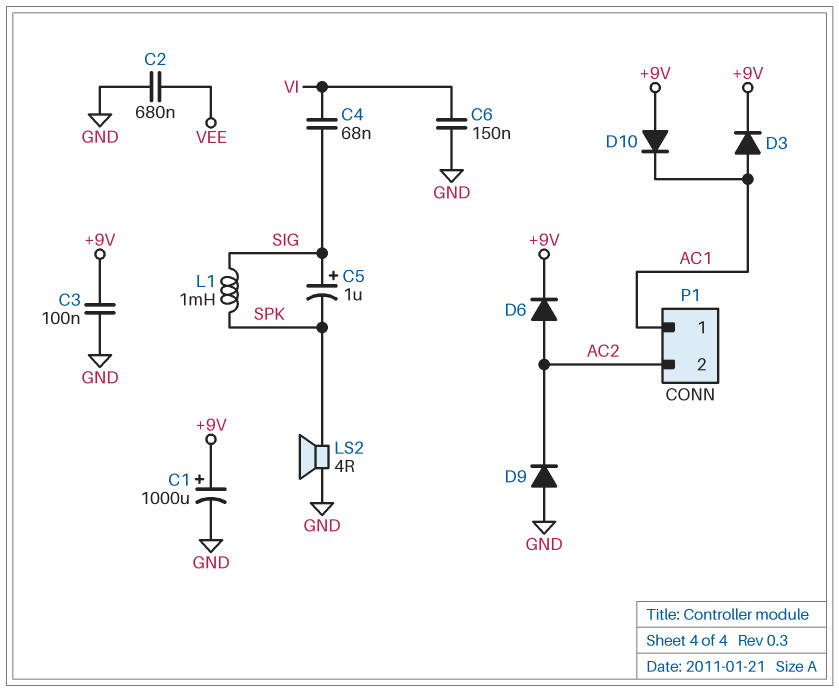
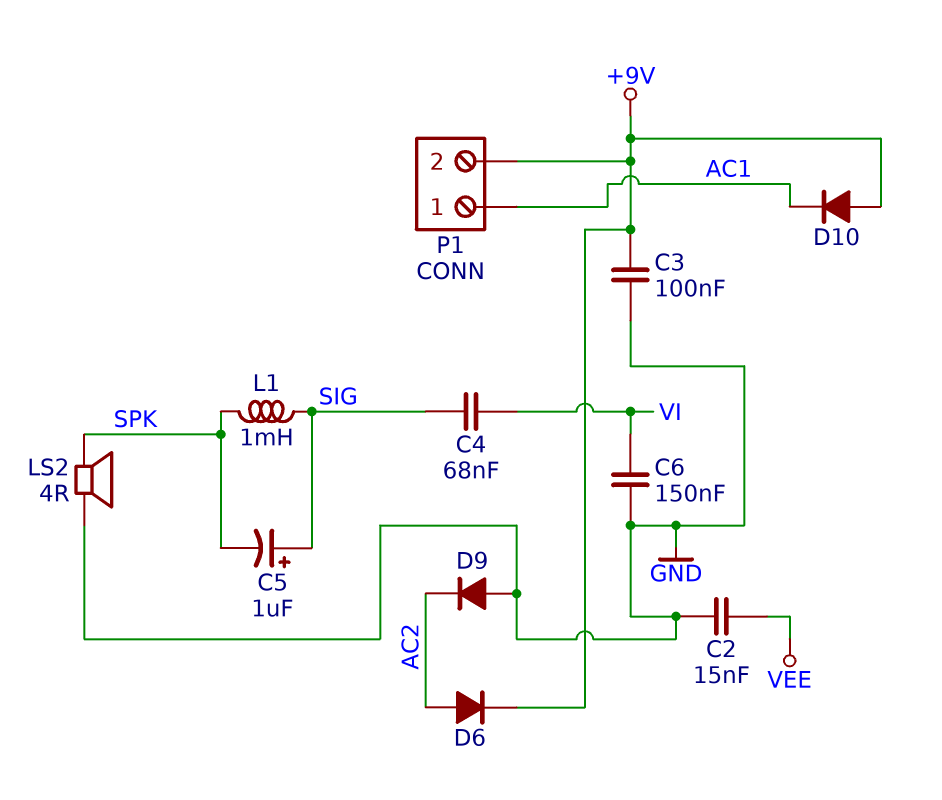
C1: 1000uF (plus +9V, minus GND) -> none
C2: 680nF (GND, VEE) -> 15nF (GND, VEE)
D3: diode (A AC1, K +9V) -> none
P1 pin 2: AC2 -> +9V

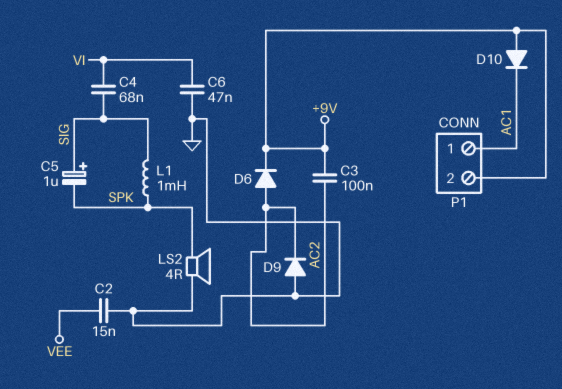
C3: 100nF (+9V, GND) -> 100nF (+9V, AC2)
C6: 150nF (GND, VI) -> 47nF (GND, VI)

